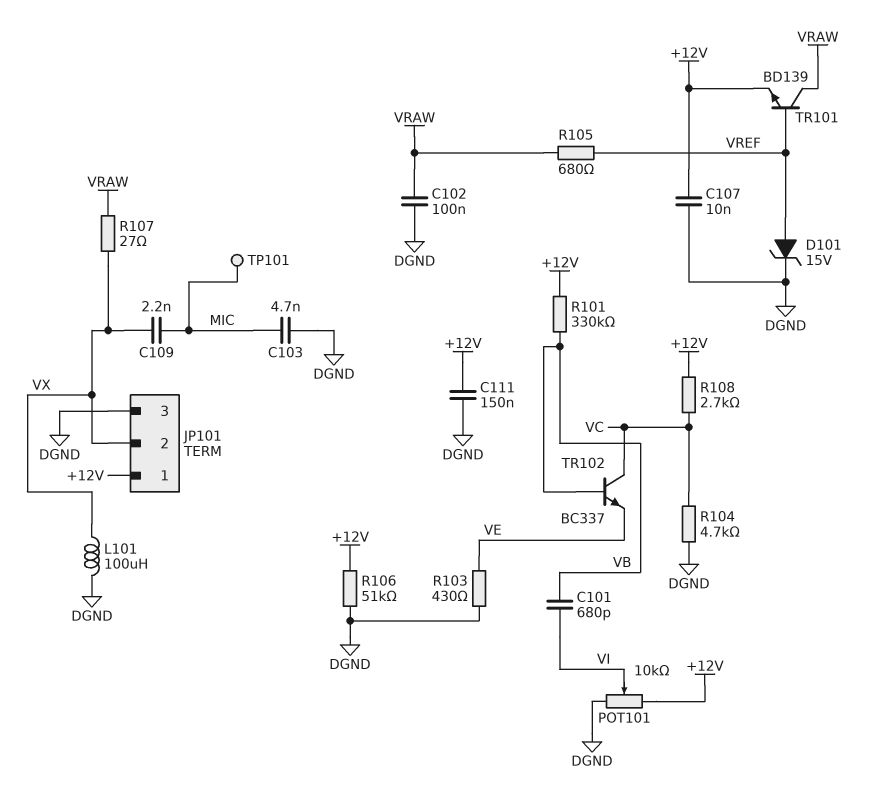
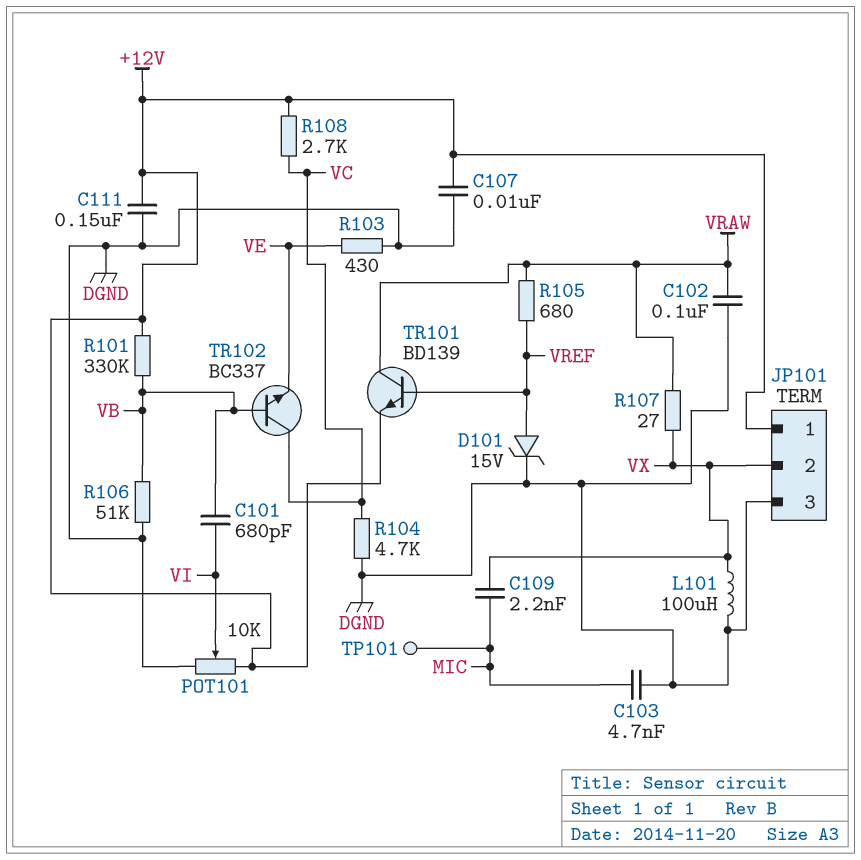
R106: 51k (+12V, DGND) -> 51k (DGND, VB)

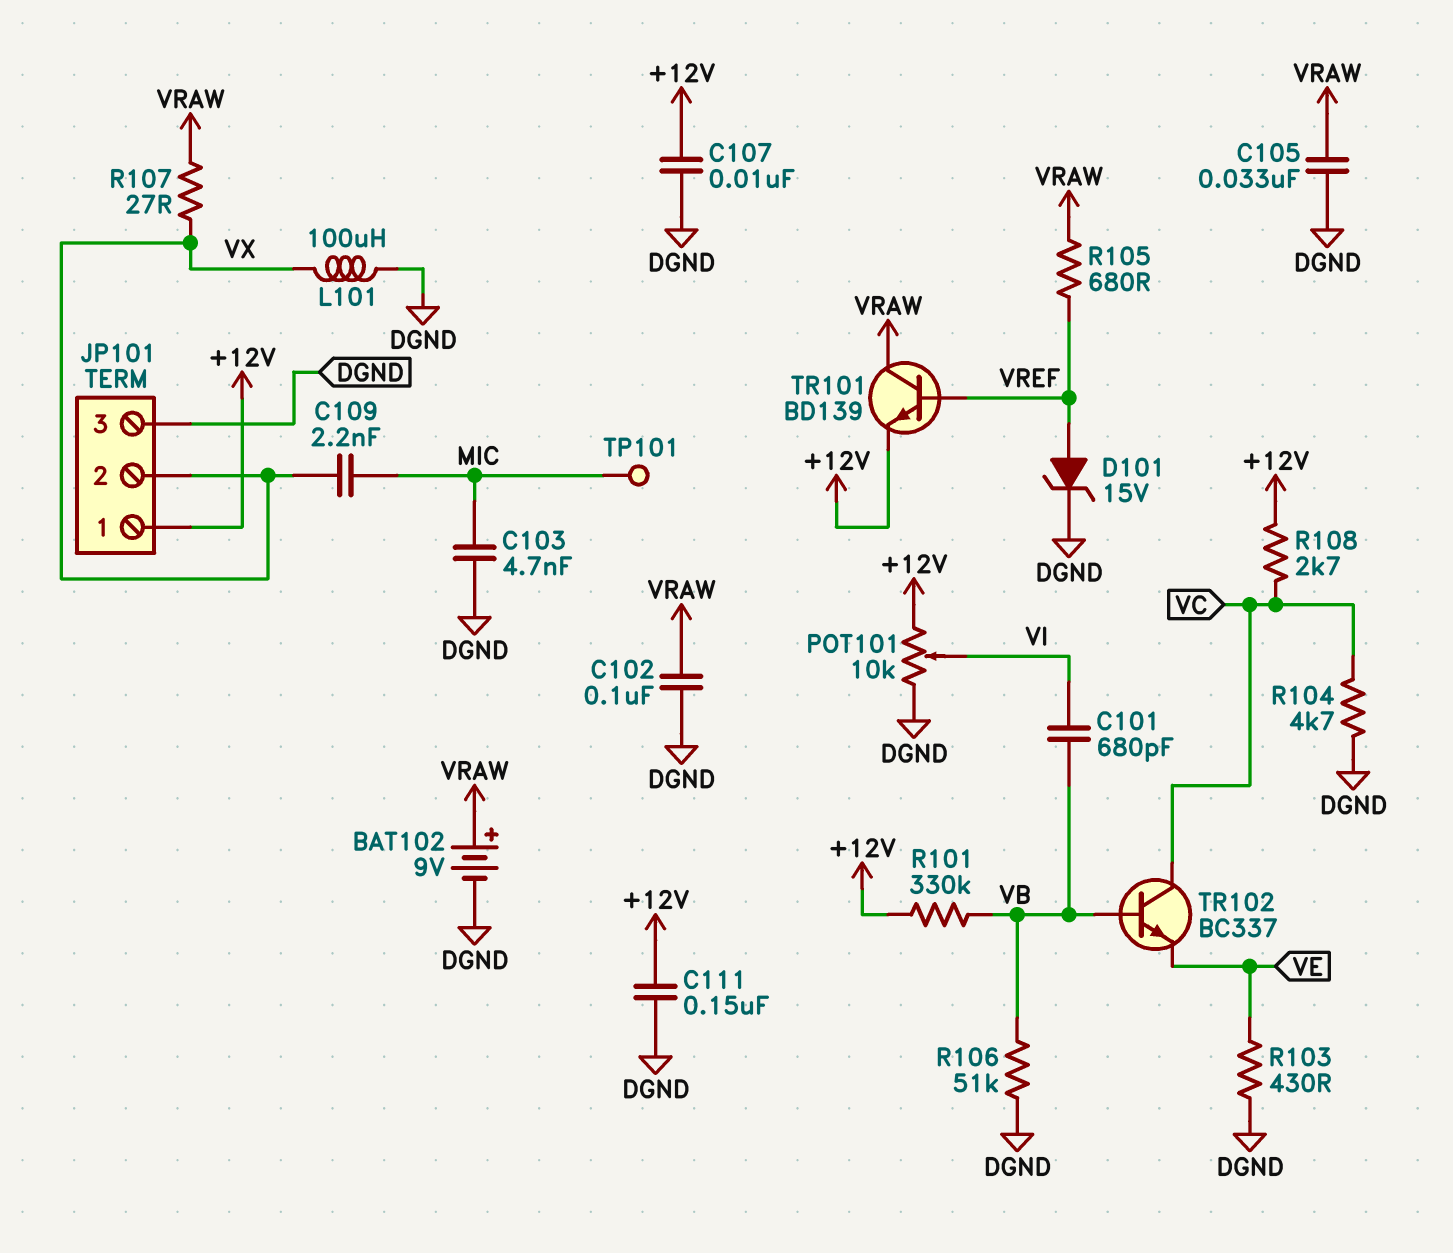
BAT102: none -> 9V (plus VRAW, minus DGND)
C105: none -> 33nF (DGND, VRAW)

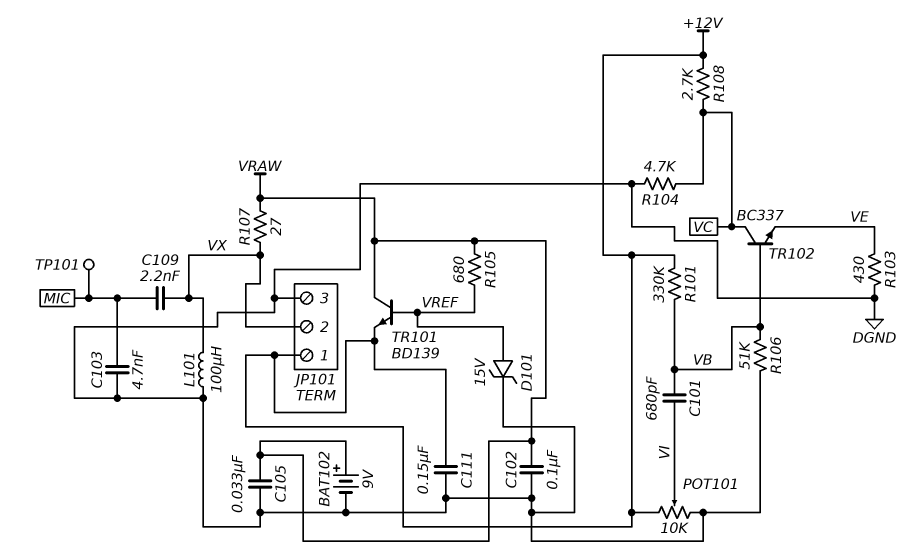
C107: 10nF (+12V, DGND) -> none

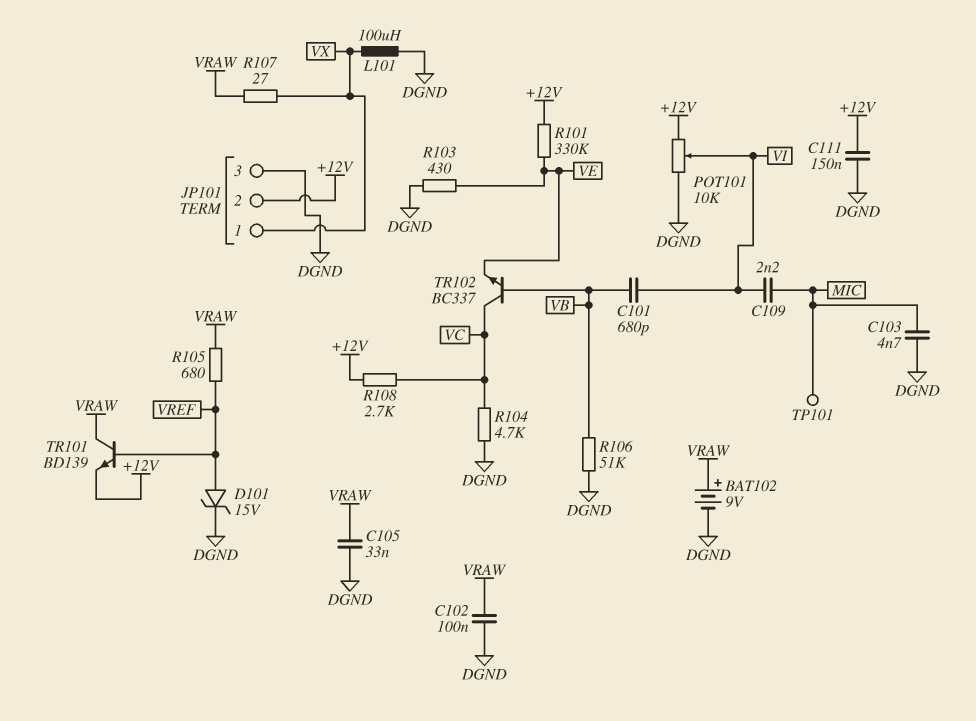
C109: 2.2nF (MIC, VX) -> 2.2nF (MIC, VI)
JP101 pin 1: +12V -> VX
JP101 pin 2: VX -> +12V
R101: 330k (+12V, VB) -> 330k (+12V, VE)

